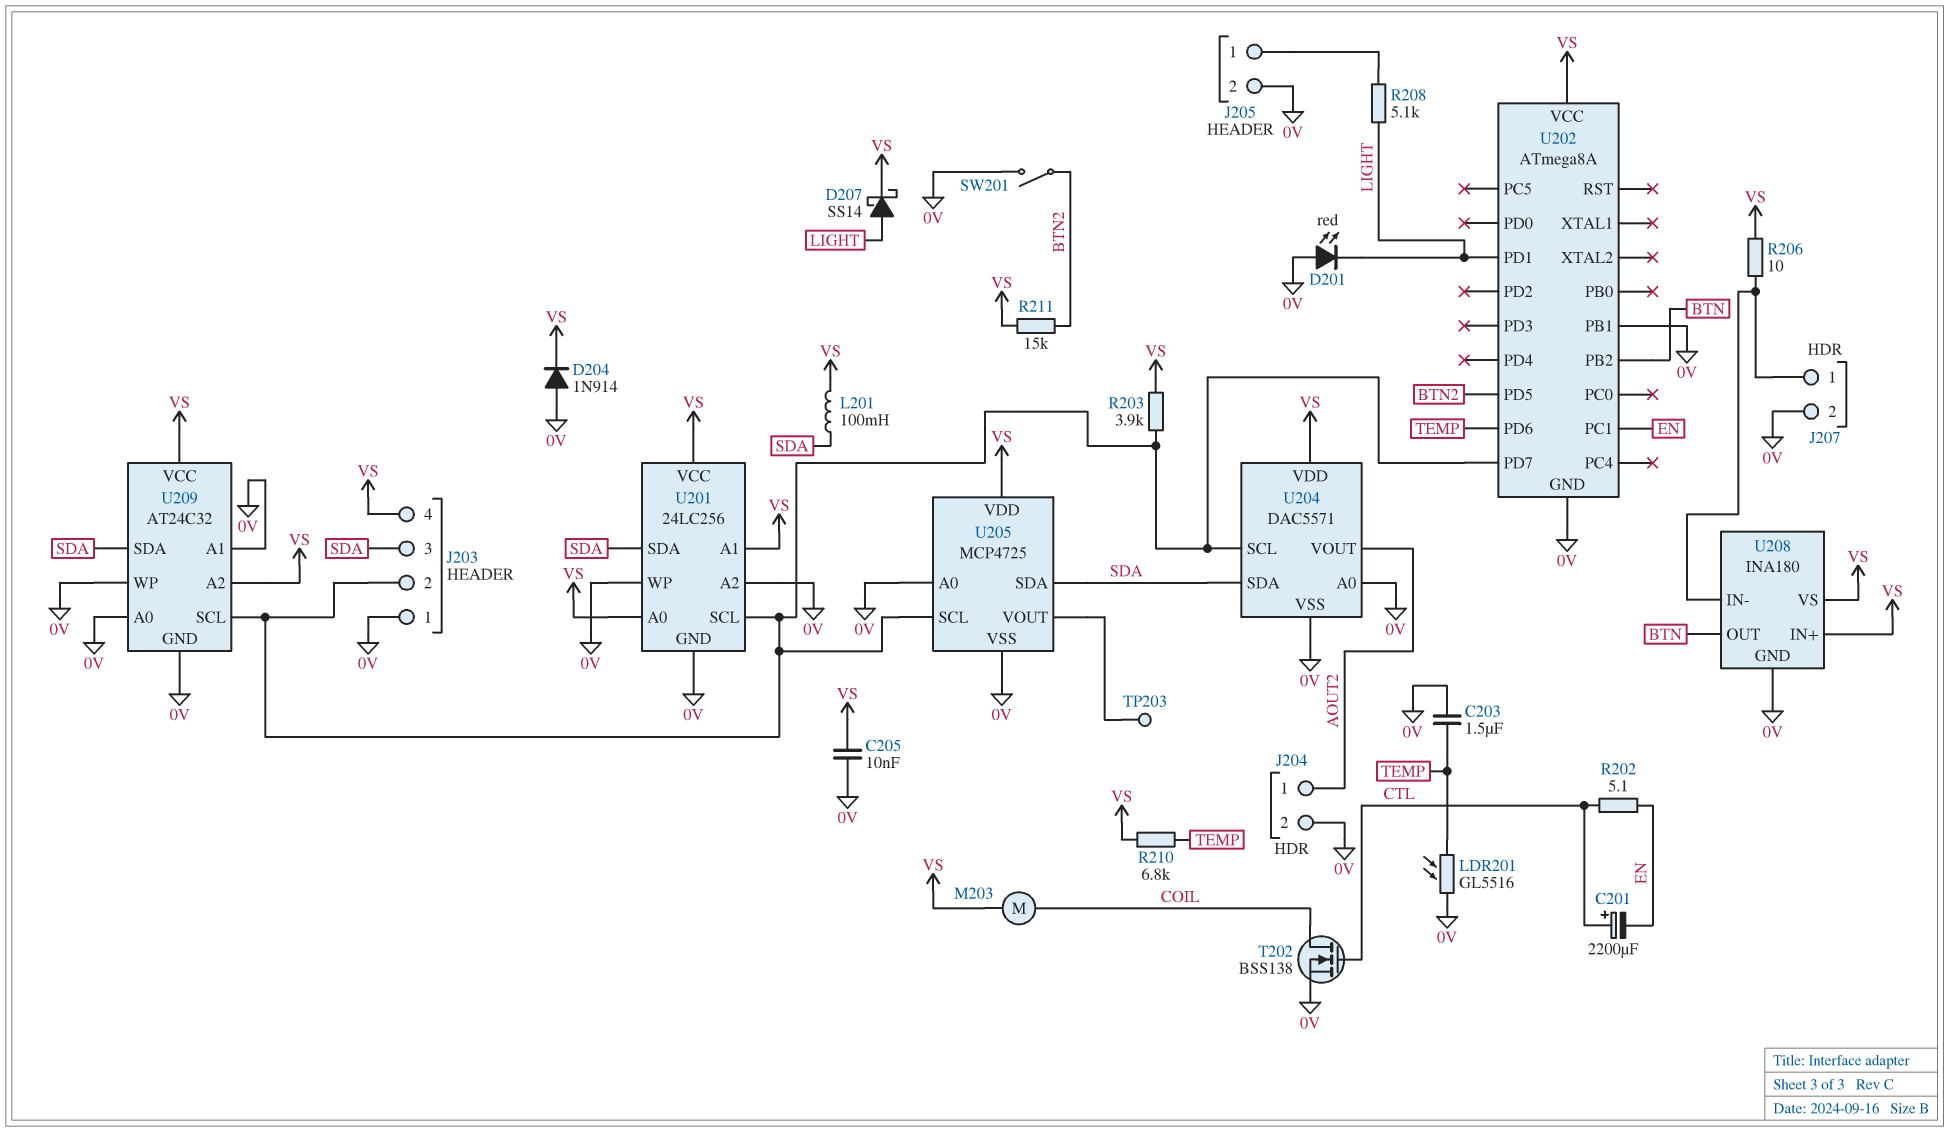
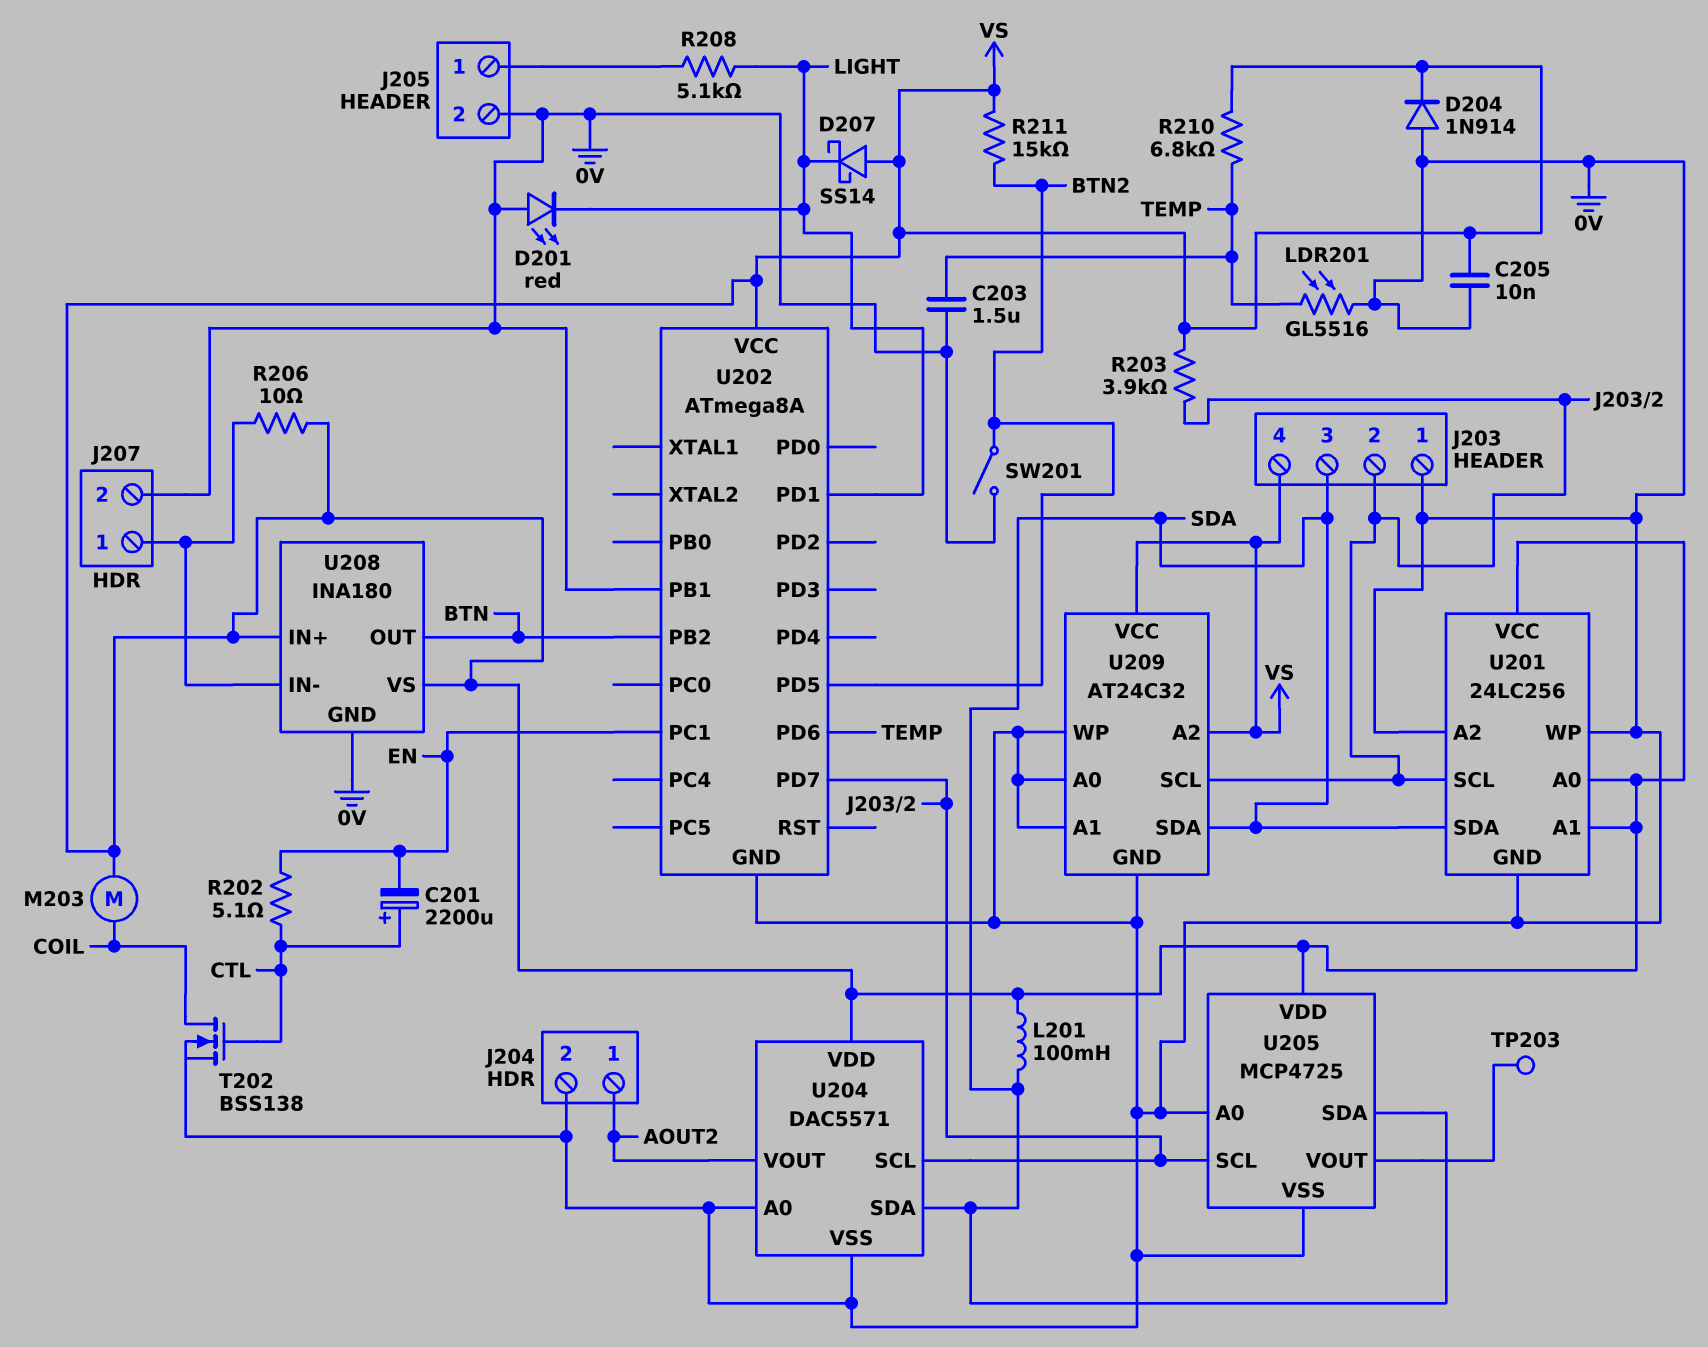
D207: schottky SS14 (A LIGHT, K VS) -> schottky SS14 (A VS, K LIGHT)

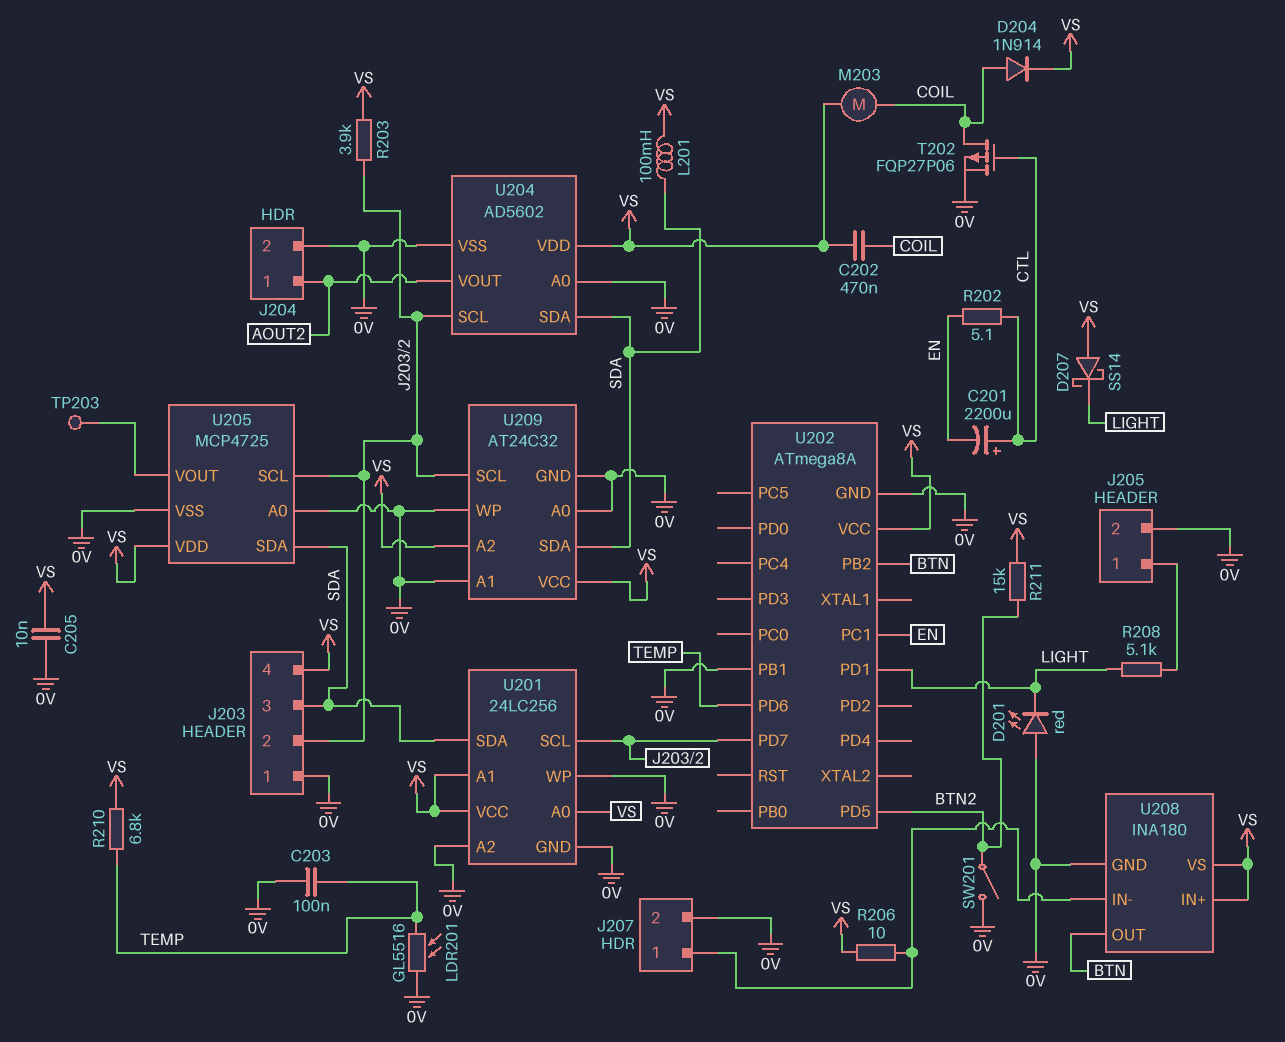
C202: none -> 470nF (COIL, VS)
C203: 1.5uF (0V, TEMP) -> 100nF (0V, TEMP)
D204: diode 1N914 (A 0V, K VS) -> diode 1N914 (A COIL, K VS)
T202: NMOS BSS138 (G CTL, D COIL, S 0V) -> PMOS FQP27P06 (G CTL, D COIL, S 0V)
U204: DAC5571 -> AD5602

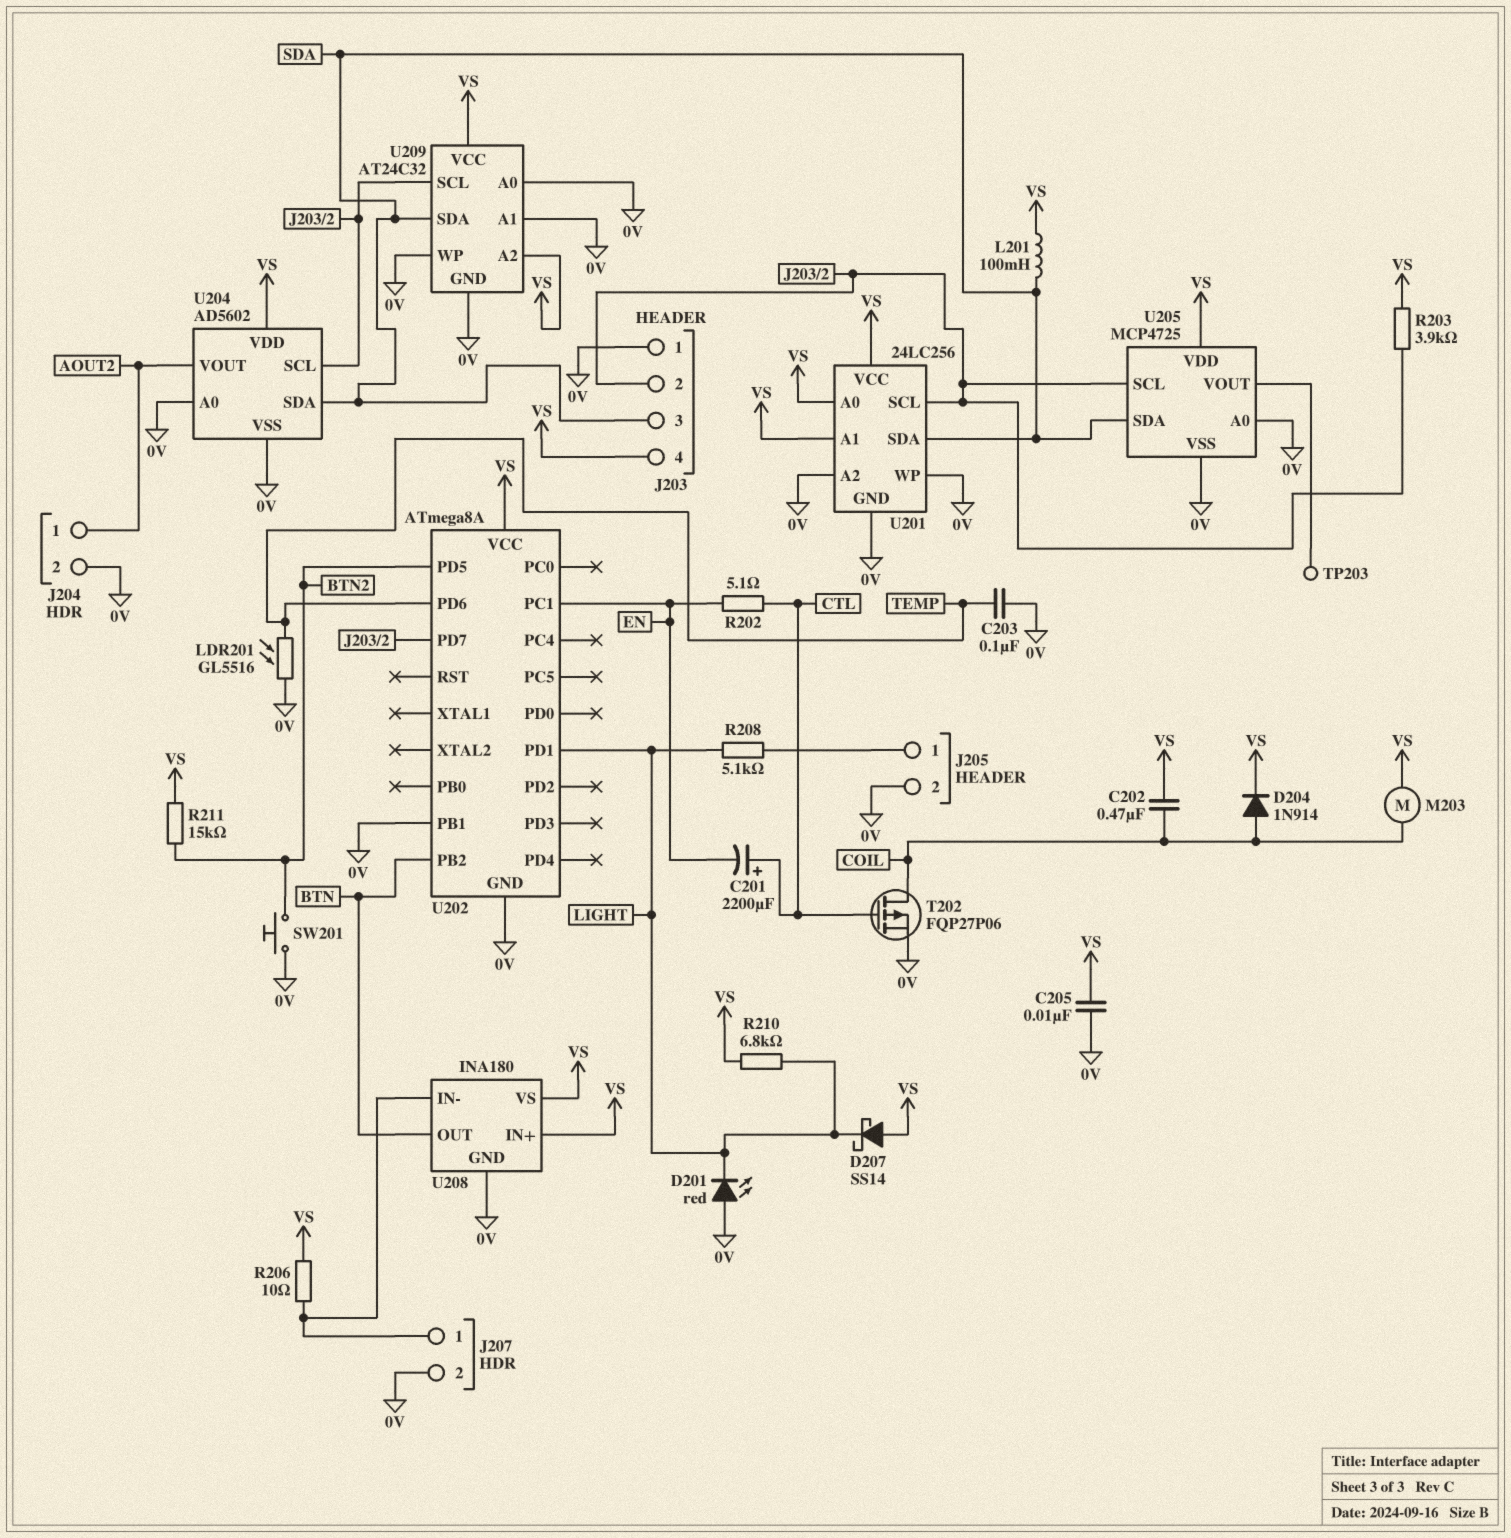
R210: 6.8k (TEMP, VS) -> 6.8k (LIGHT, VS)
SW201: switch (0V, BTN2) -> button (0V, BTN2)

